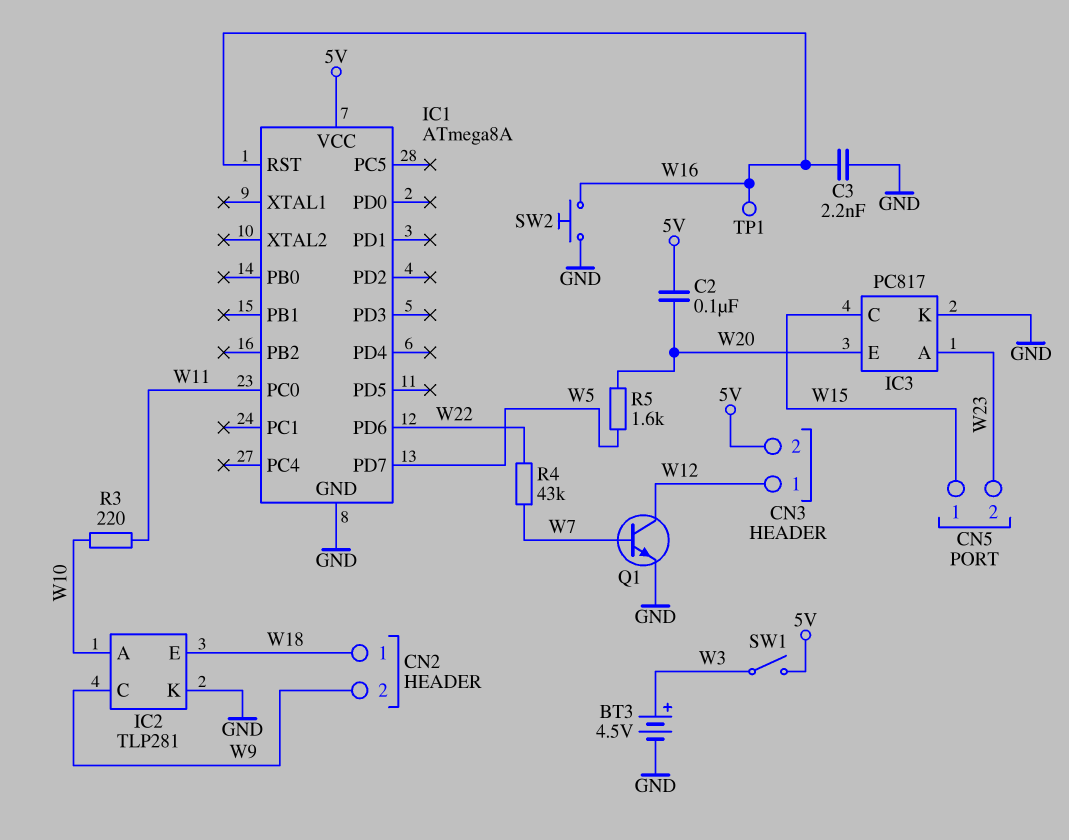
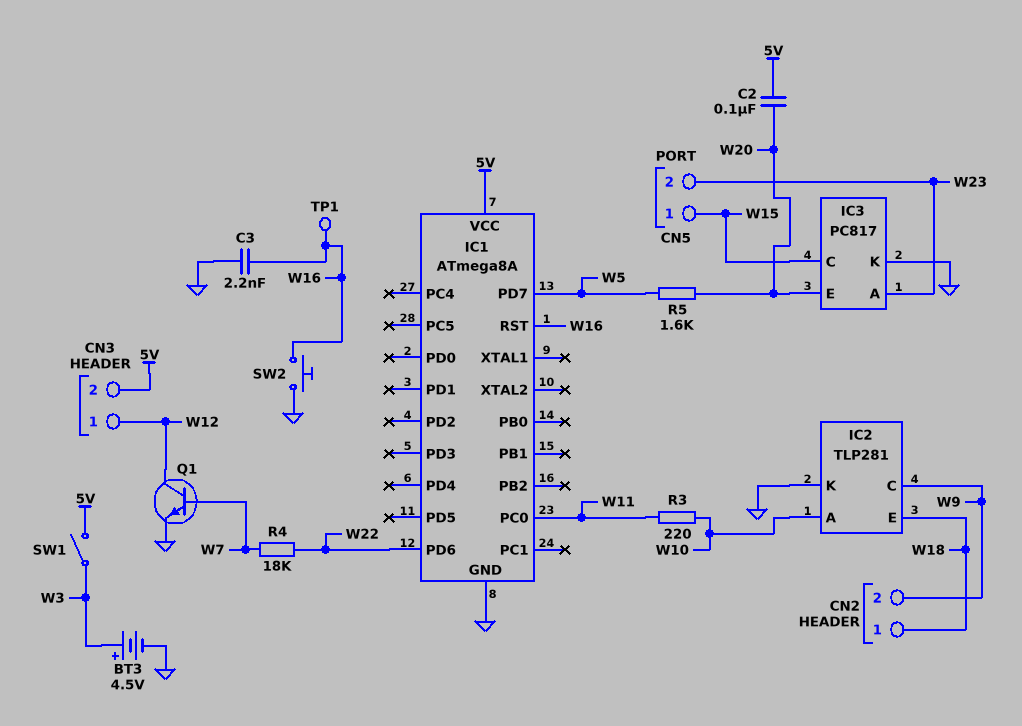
R4: 43k (W7, W22) -> 18k (W7, W22)

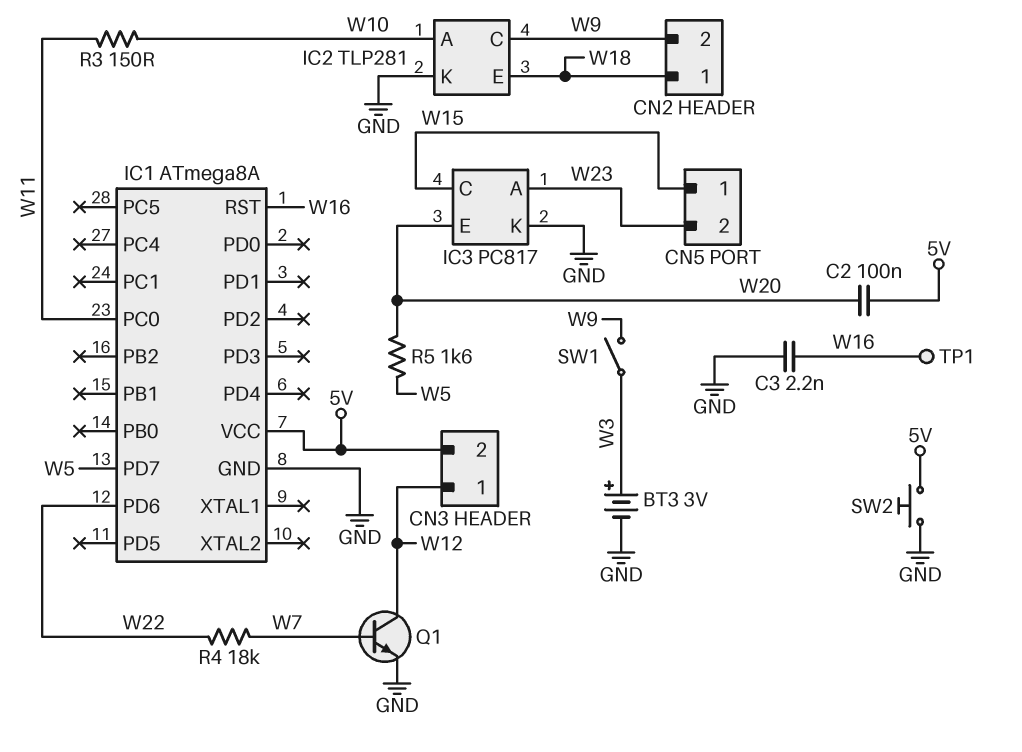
BT3: 4.5V (plus W3, minus GND) -> 3V (plus W3, minus GND)
R3: 220 (W10, W11) -> 150 (W10, W11)
SW1: switch (5V, W3) -> switch (W3, W9)
SW2: button (GND, W16) -> button (5V, GND)

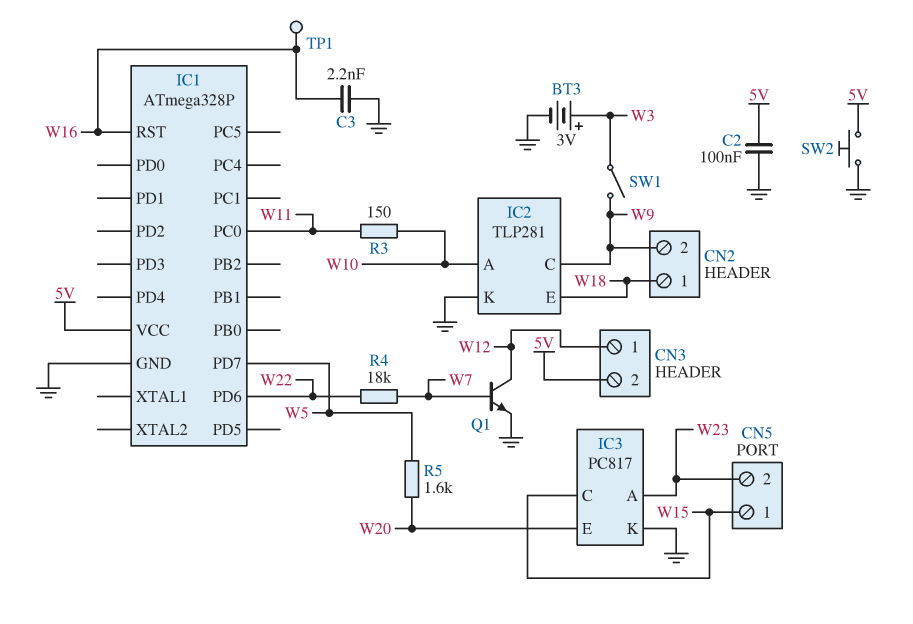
C2: 100nF (5V, W20) -> 100nF (5V, GND)
IC1: ATmega8A -> ATmega328P

